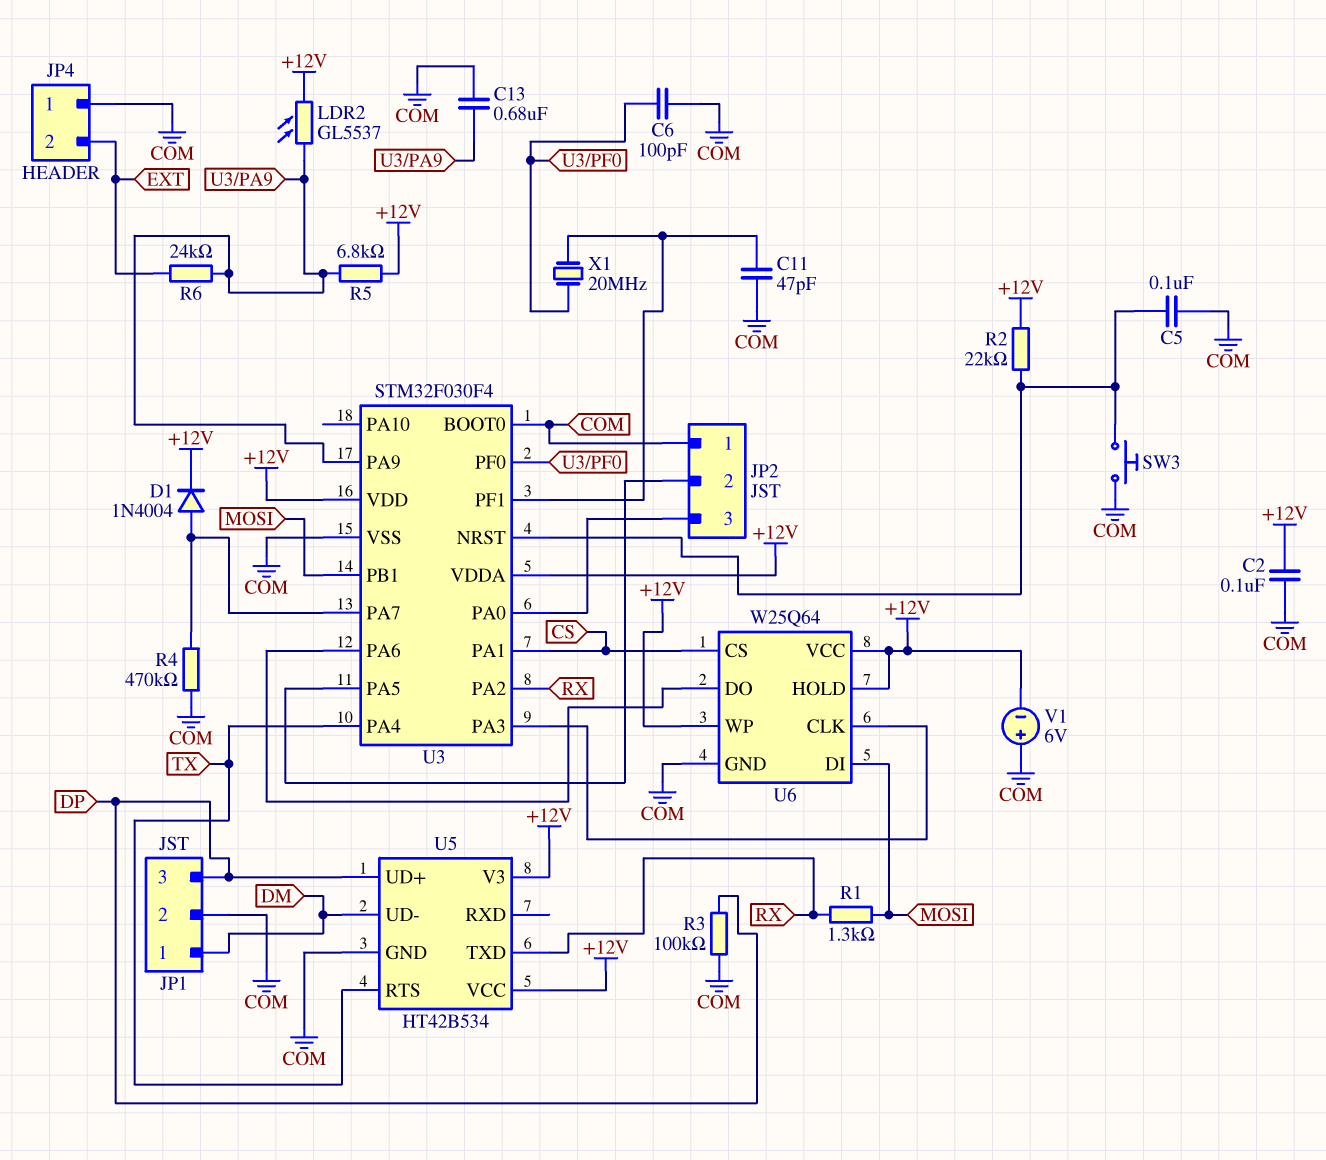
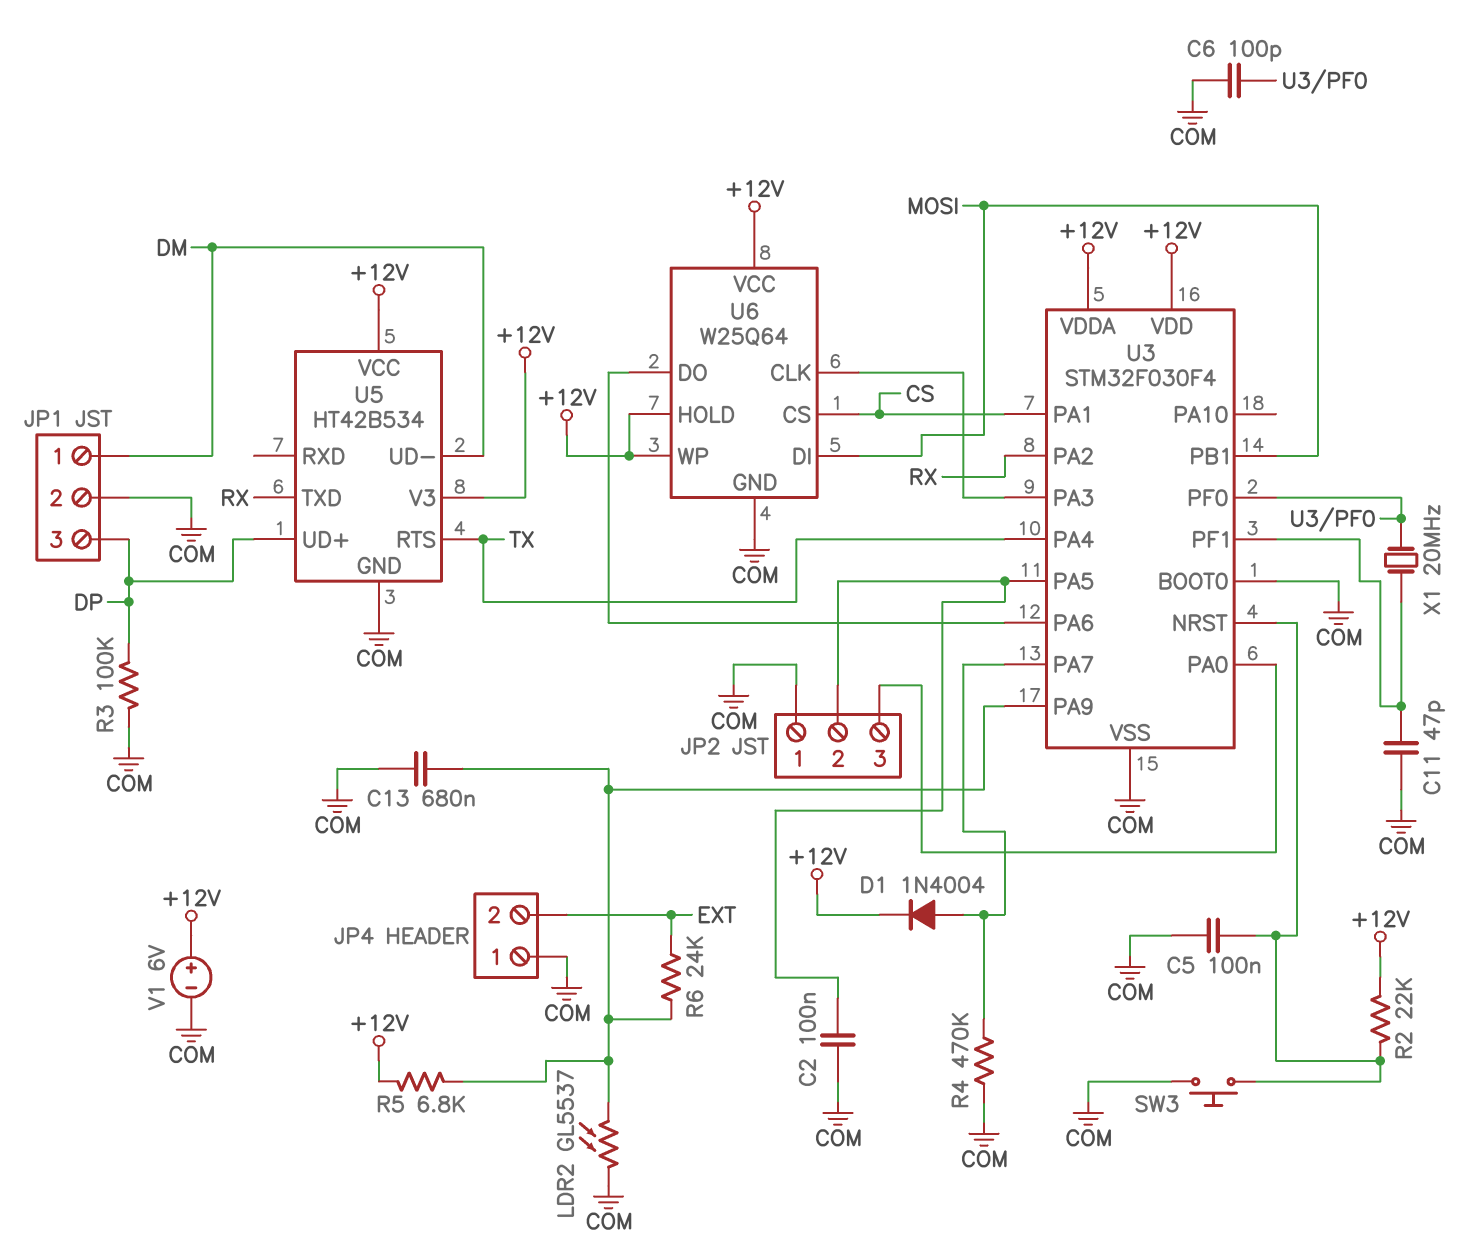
C2: 100nF (+12V, COM) -> 100nF (COM, JP2/2)
LDR2: GL5537 (+12V, U3/PA9) -> GL5537 (COM, U3/PA9)
R1: 1.3k (MOSI, RX) -> none
V1: 6V (plus COM, minus +12V) -> 6V (plus +12V, minus COM)

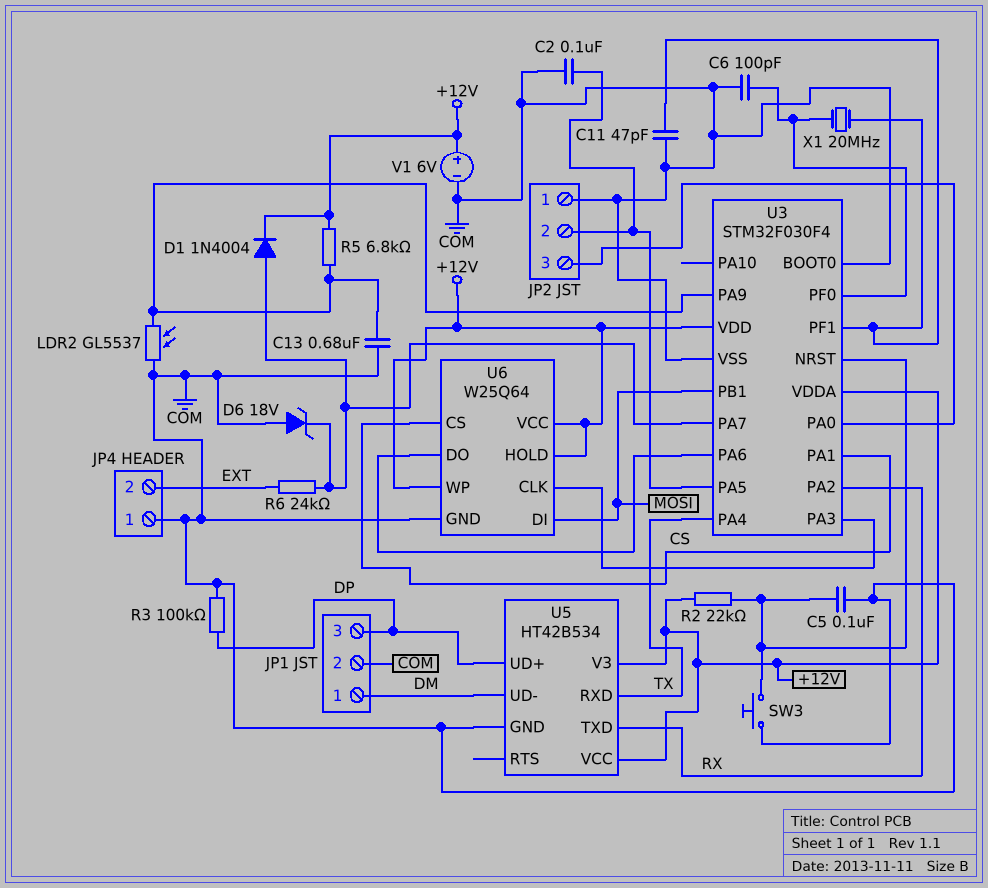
D6: none -> zener 18V (A COM, K U3/PA7)
R4: 470k (COM, U3/PA7) -> none
R6: 24k (EXT, U3/PA9) -> 24k (EXT, U3/PA7)
U5 pin RTS: TX -> none
U5 pin RXD: none -> TX

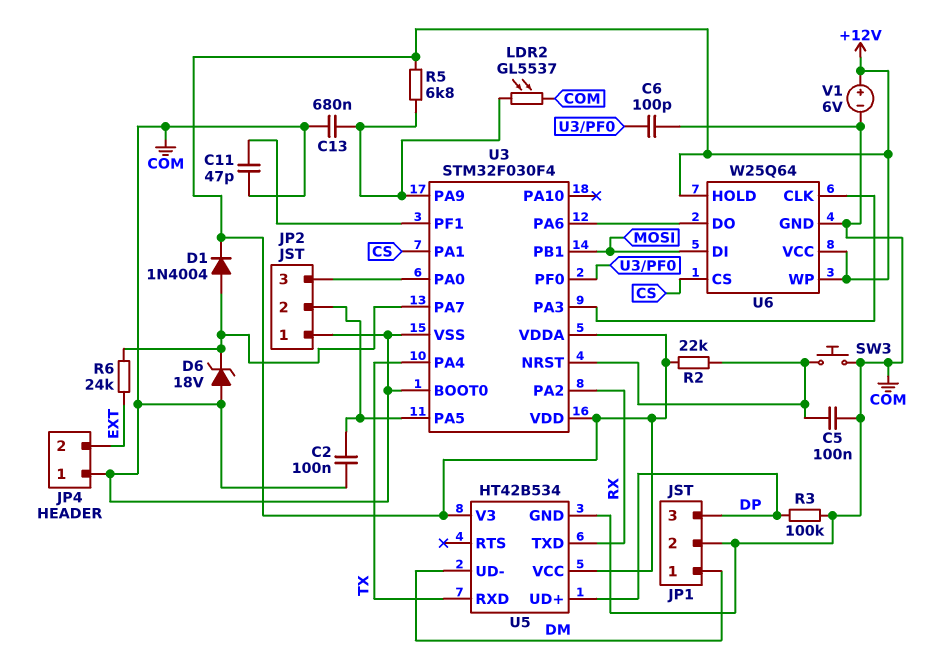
X1: 20MHz (U3/PF0, U3/PF1) -> none

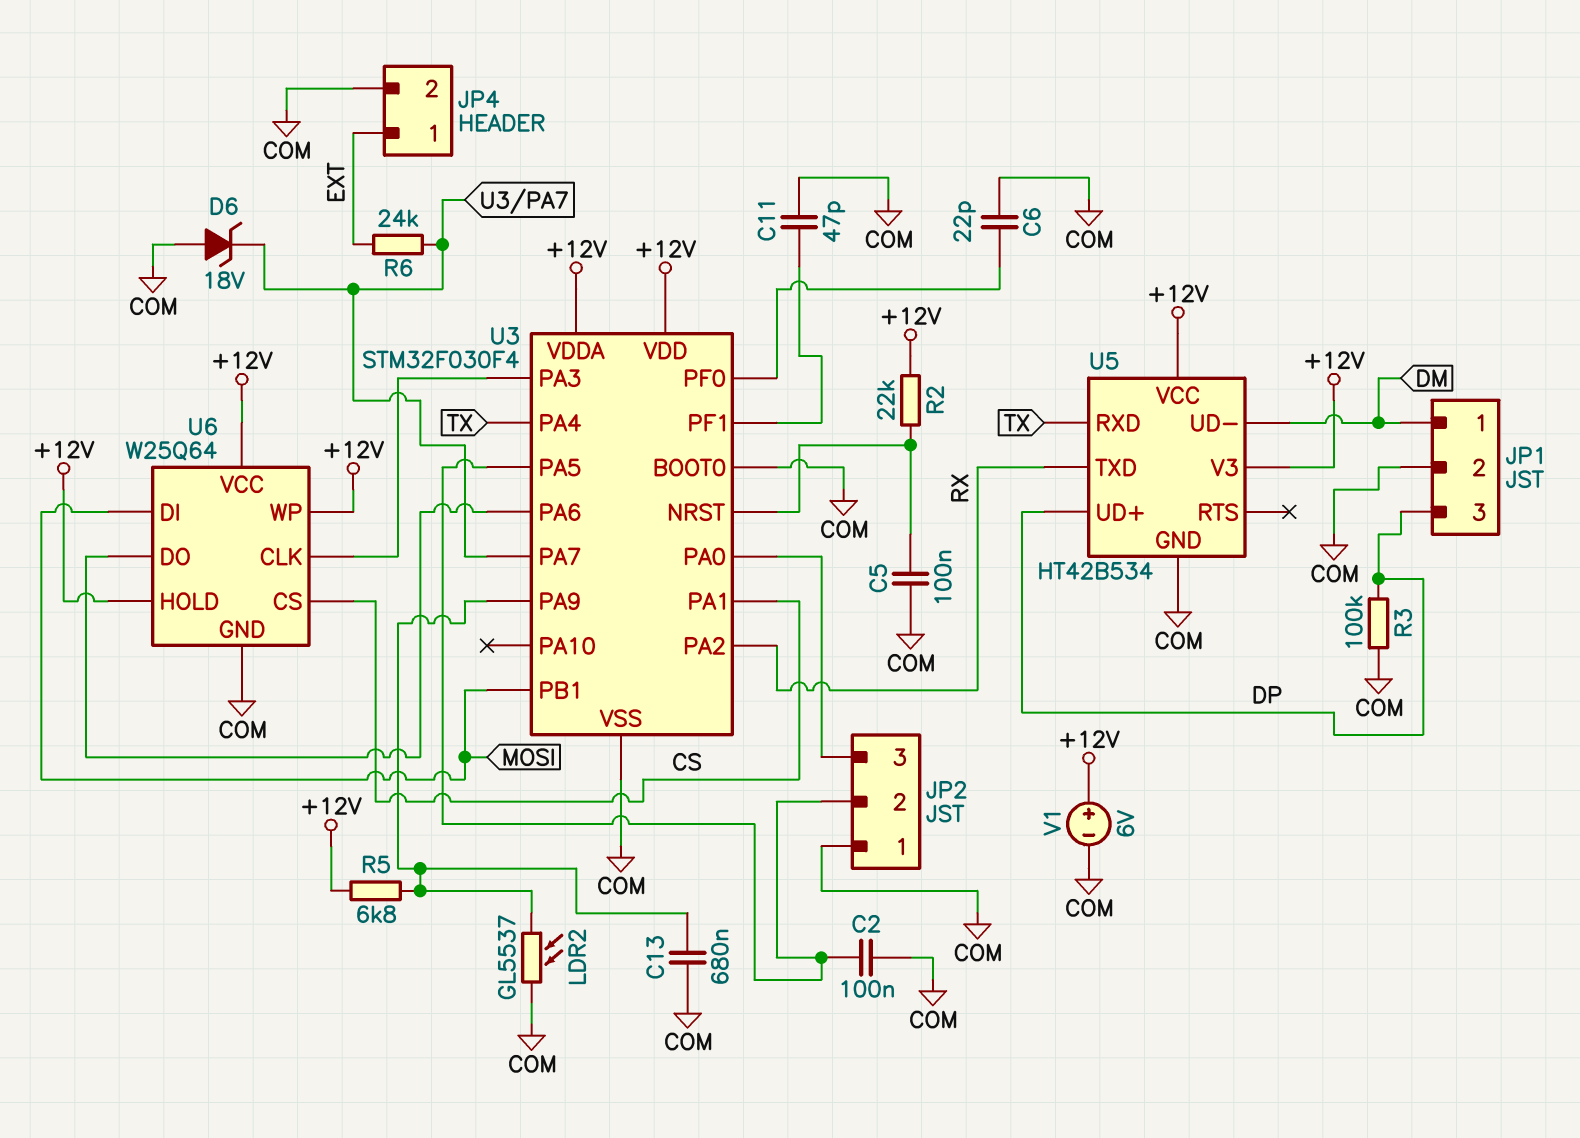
C6: 100pF (COM, U3/PF0) -> 22pF (COM, U3/PF0)
D1: diode 1N4004 (A U3/PA7, K +12V) -> none
JP4 pin 1: COM -> EXT
JP4 pin 2: EXT -> COM
SW3: button (COM, U3/NRST) -> none

